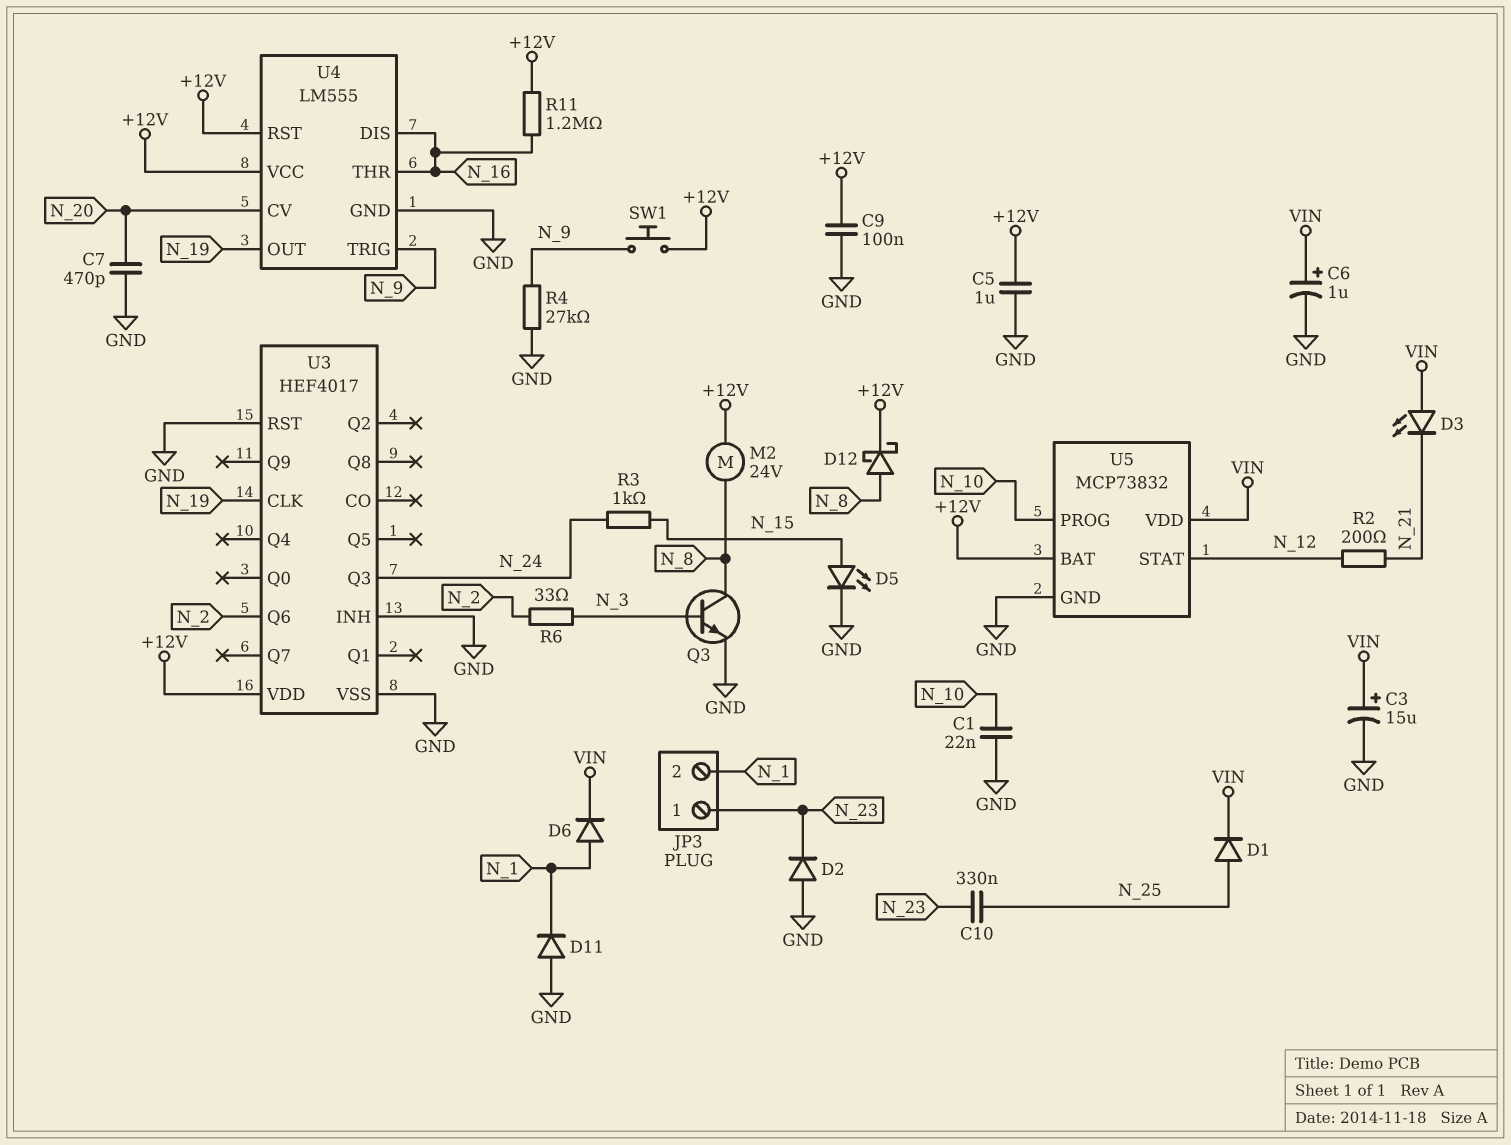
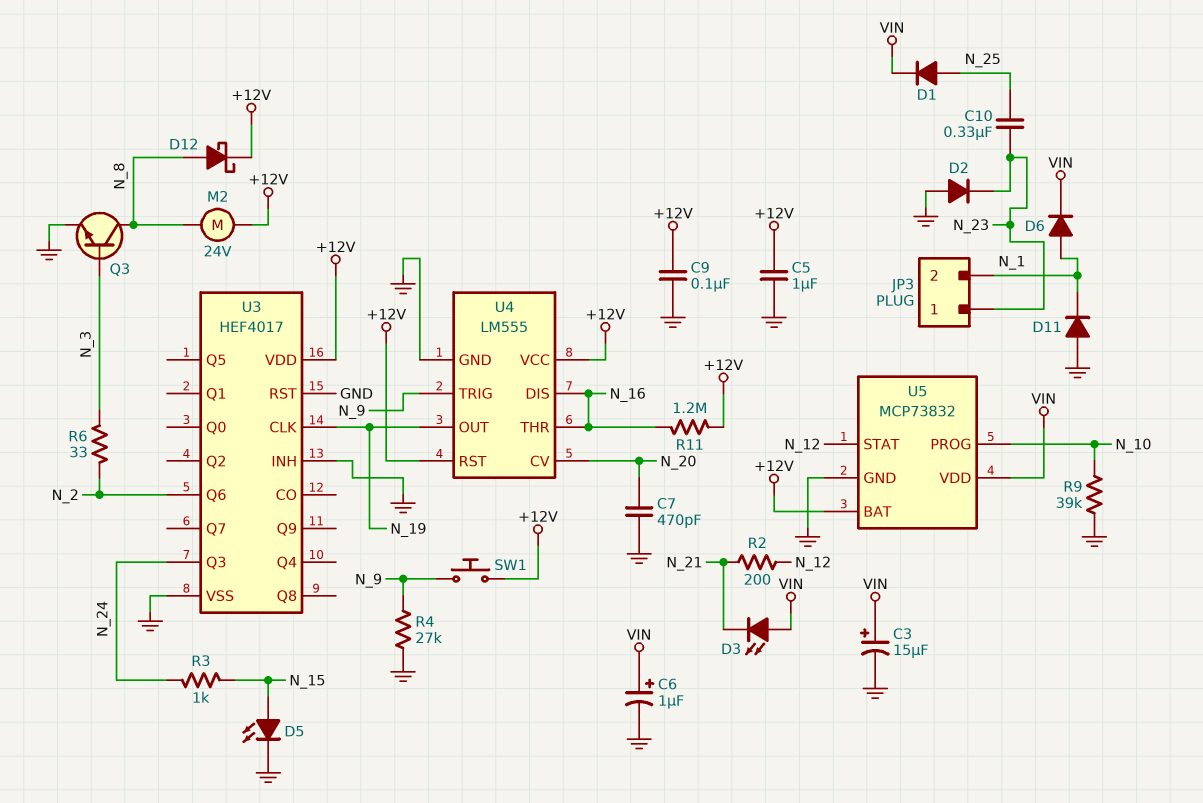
C1: 22nF (GND, N_10) -> none
R9: none -> 39k (GND, N_10)

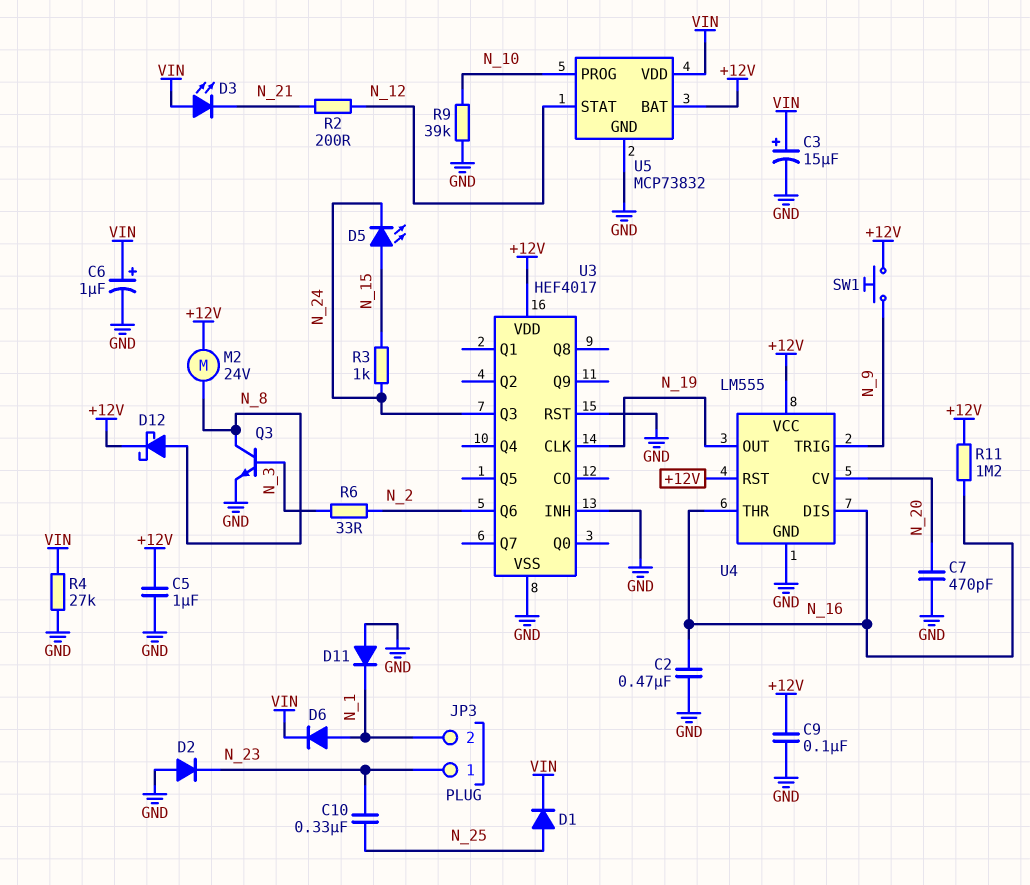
C2: none -> 470nF (GND, N_16)
D5: LED (A N_15, K GND) -> LED (A N_15, K N_24)
R4: 27k (GND, N_9) -> 27k (GND, VIN)

